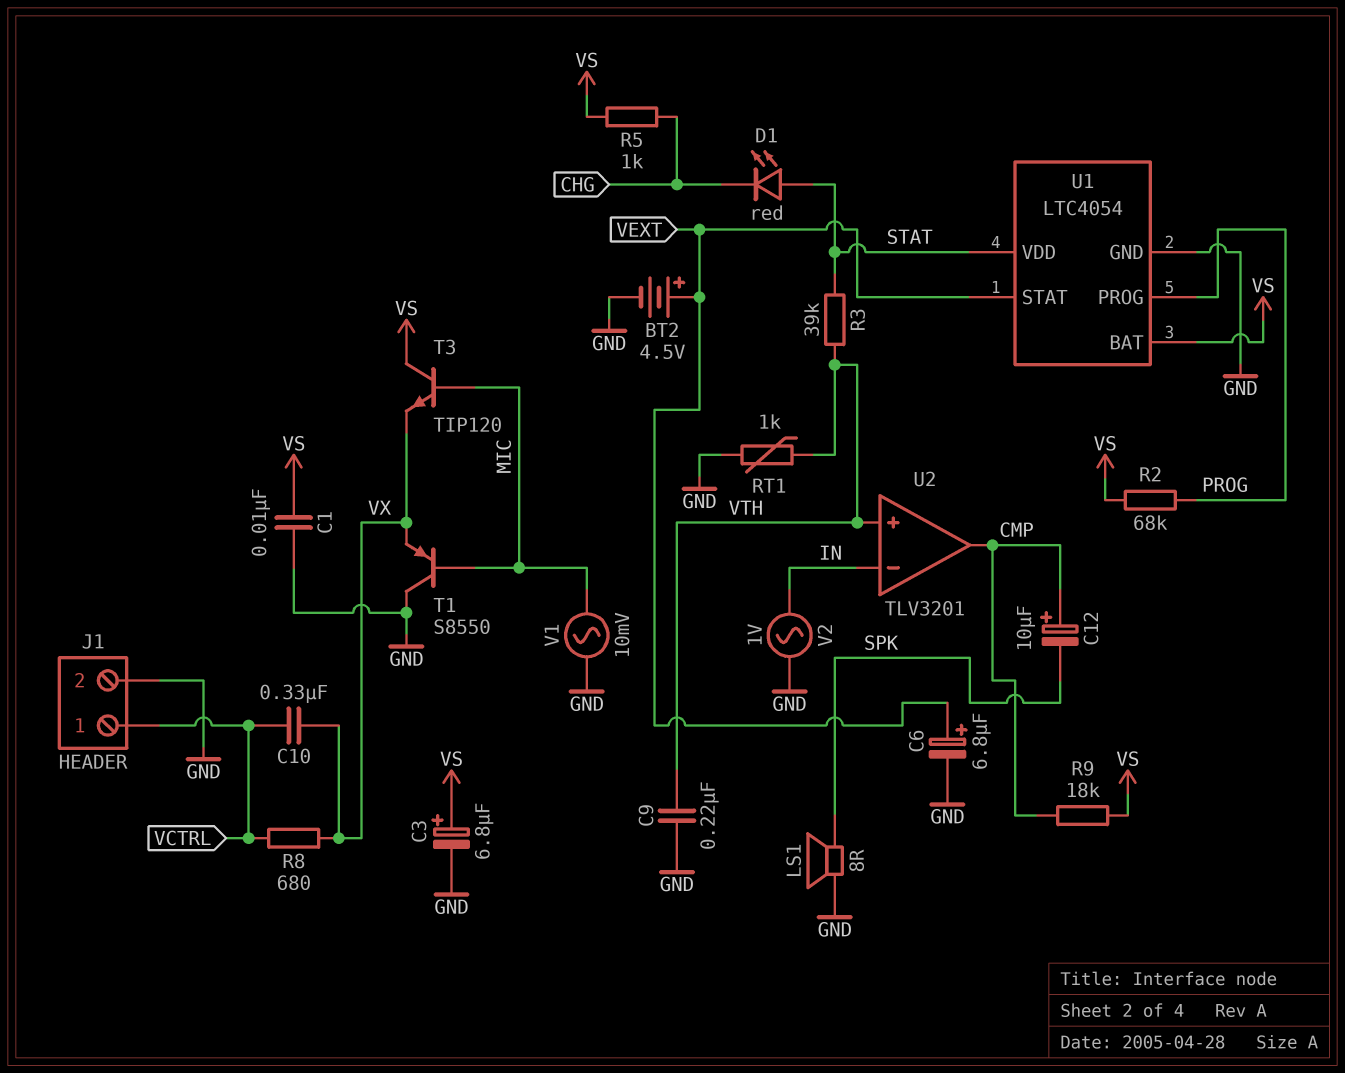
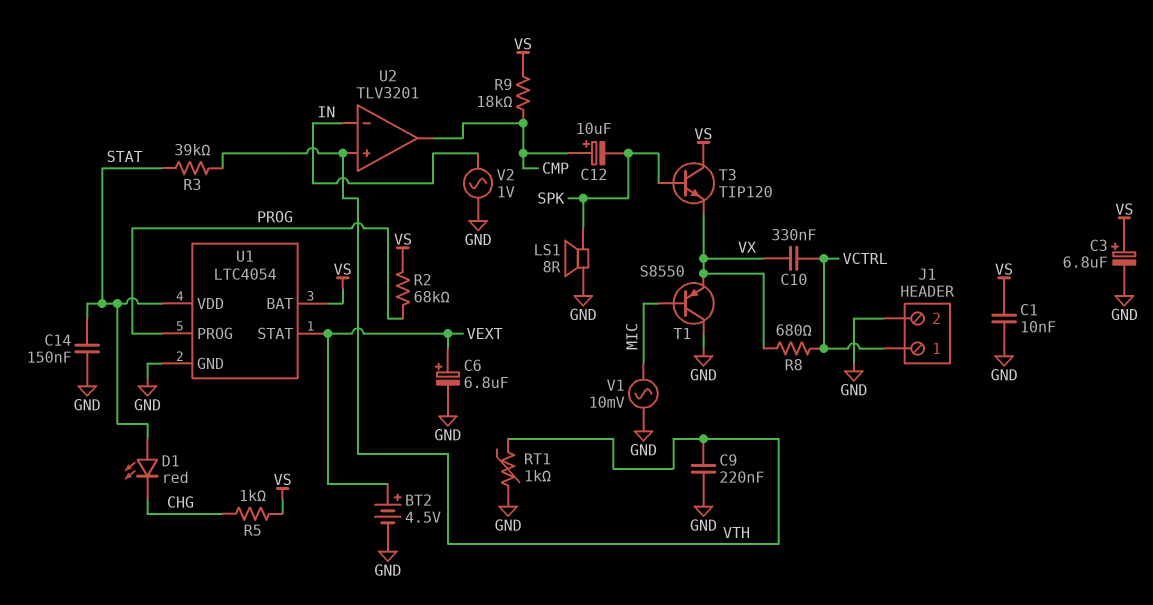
C14: none -> 150nF (GND, STAT)
T3: NPN TIP120 (B MIC, C VS, E VX) -> NPN TIP120 (B SPK, C VS, E VX)

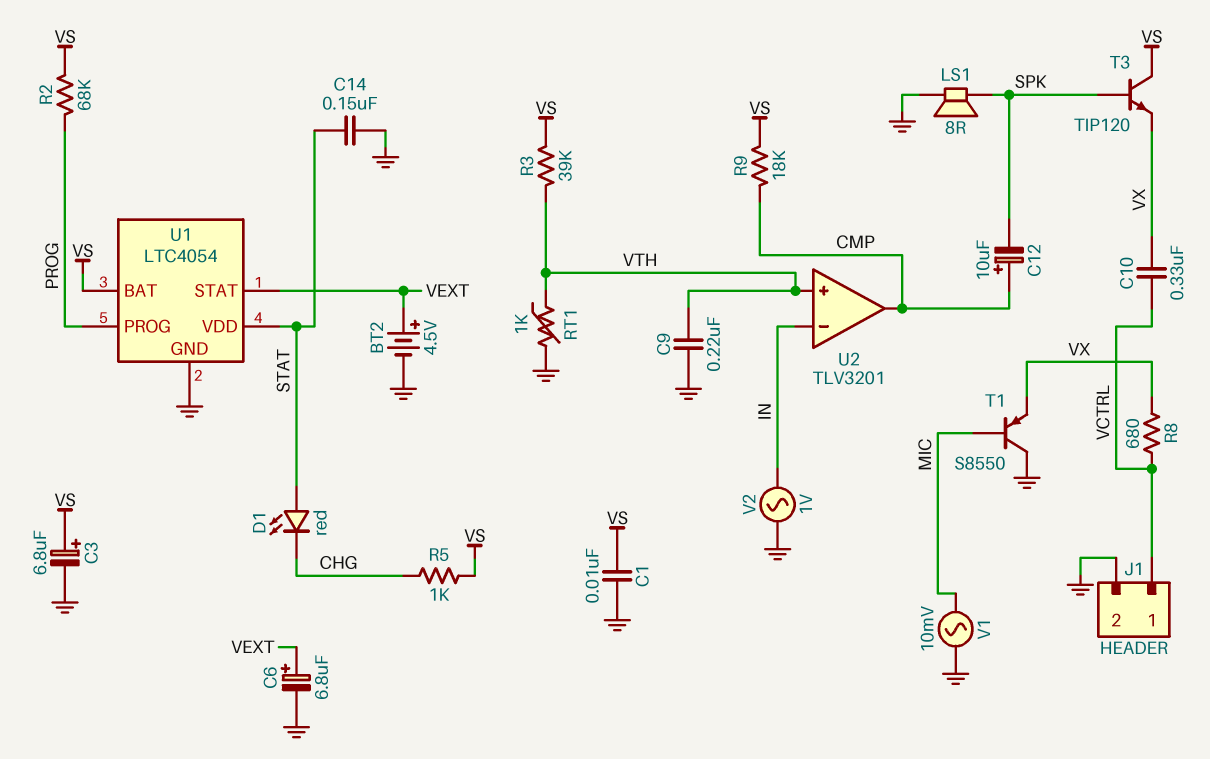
R3: 39k (STAT, VTH) -> 39k (VS, VTH)

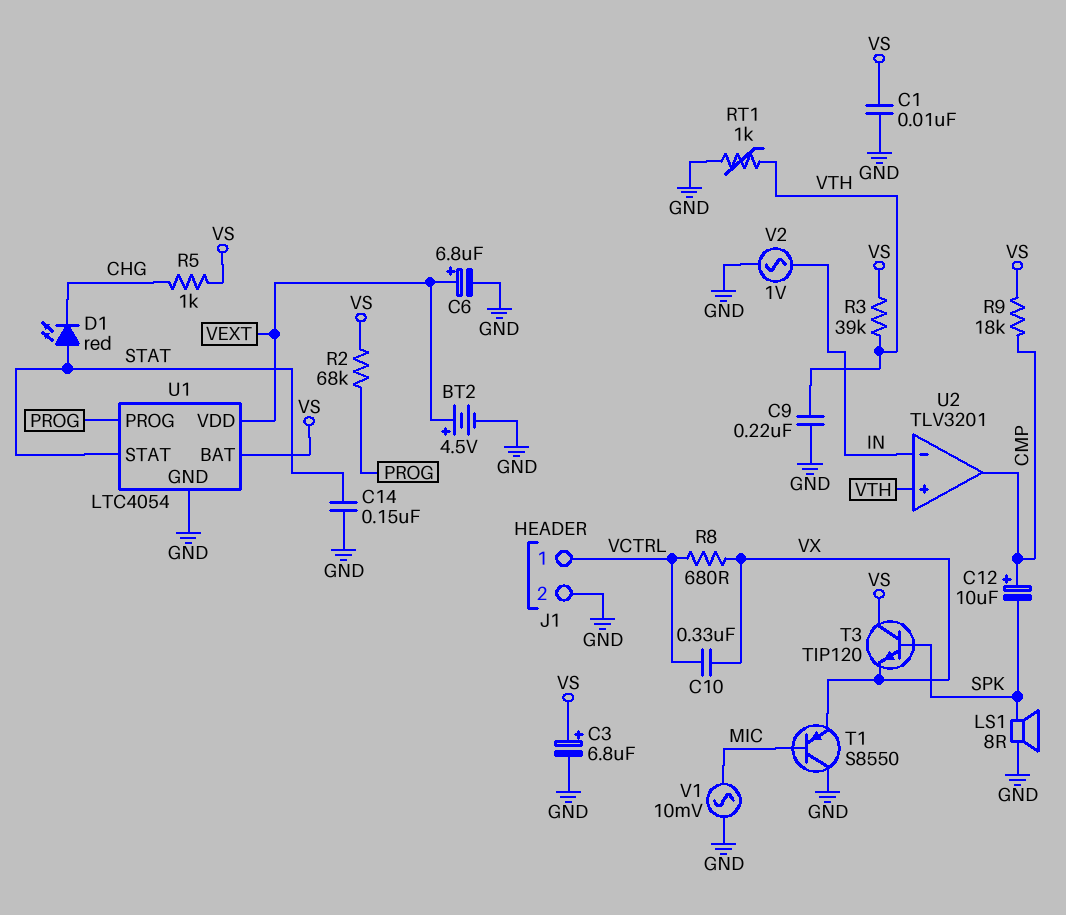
U1 pin STAT: VEXT -> STAT
U1 pin VDD: STAT -> VEXT

